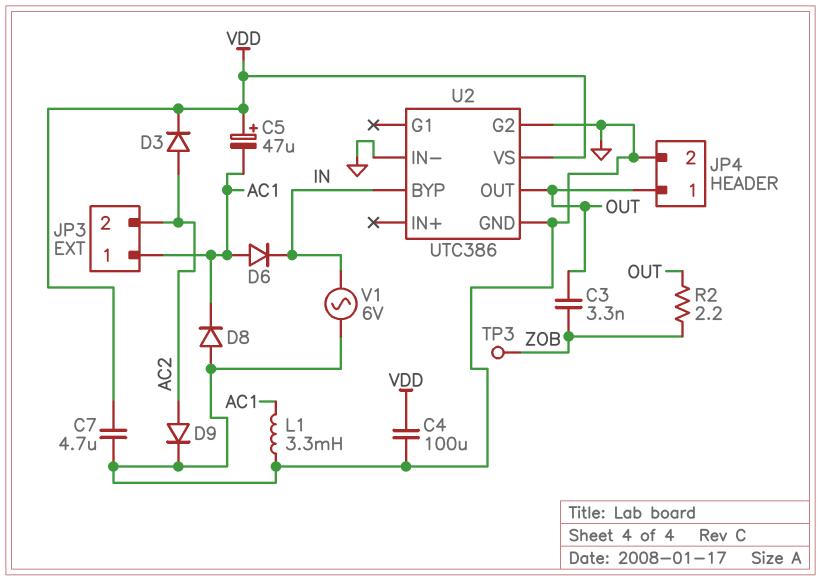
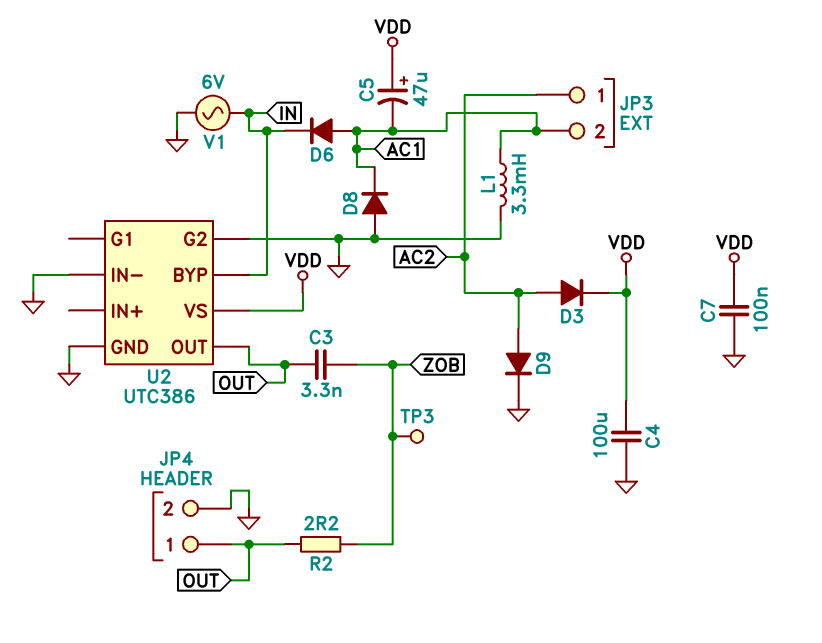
C7: 4.7uF (GND, VDD) -> 100nF (GND, VDD)
JP3 pin 1: AC1 -> AC2
JP3 pin 2: AC2 -> AC1

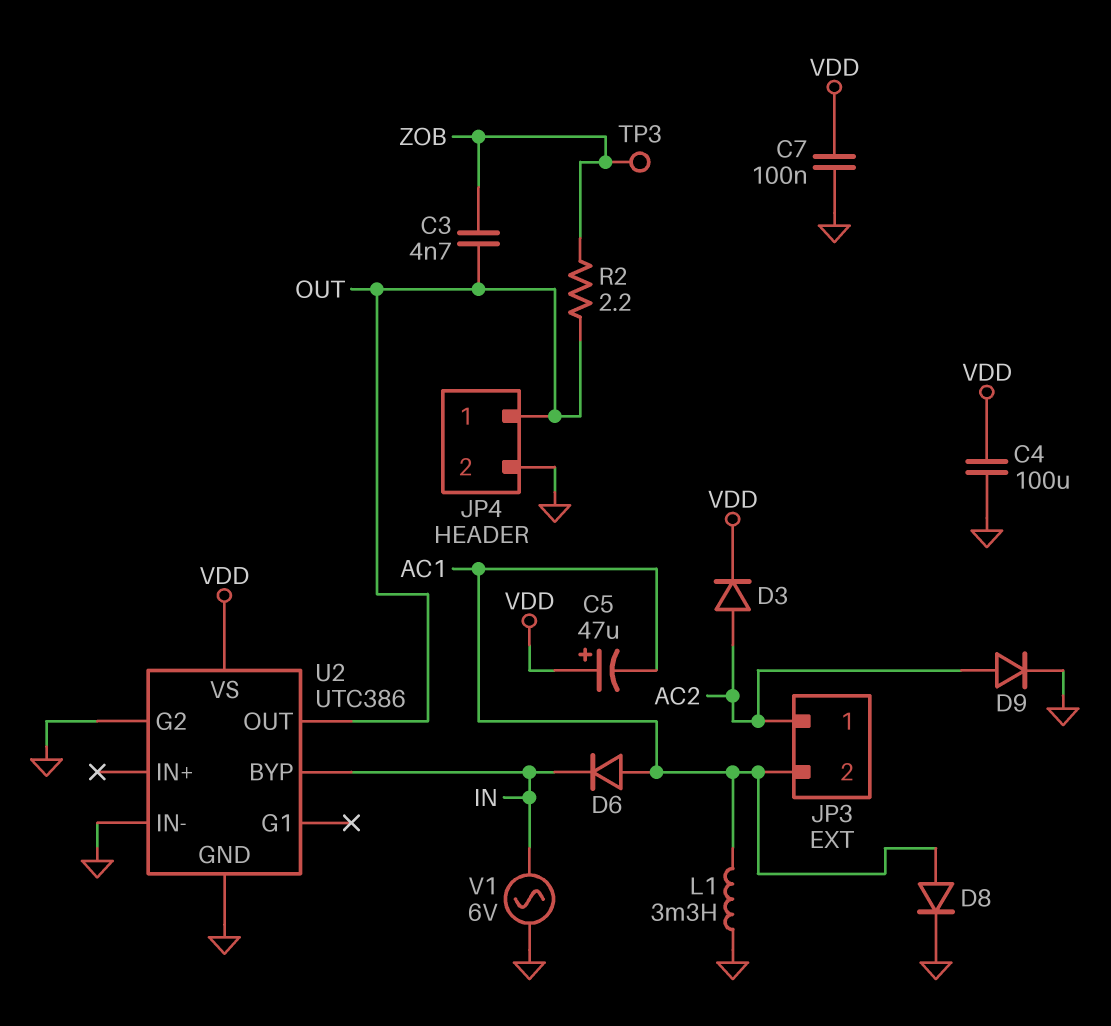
C3: 3.3nF (OUT, ZOB) -> 4.7nF (OUT, ZOB)
D8: diode (A GND, K AC1) -> diode (A AC1, K GND)

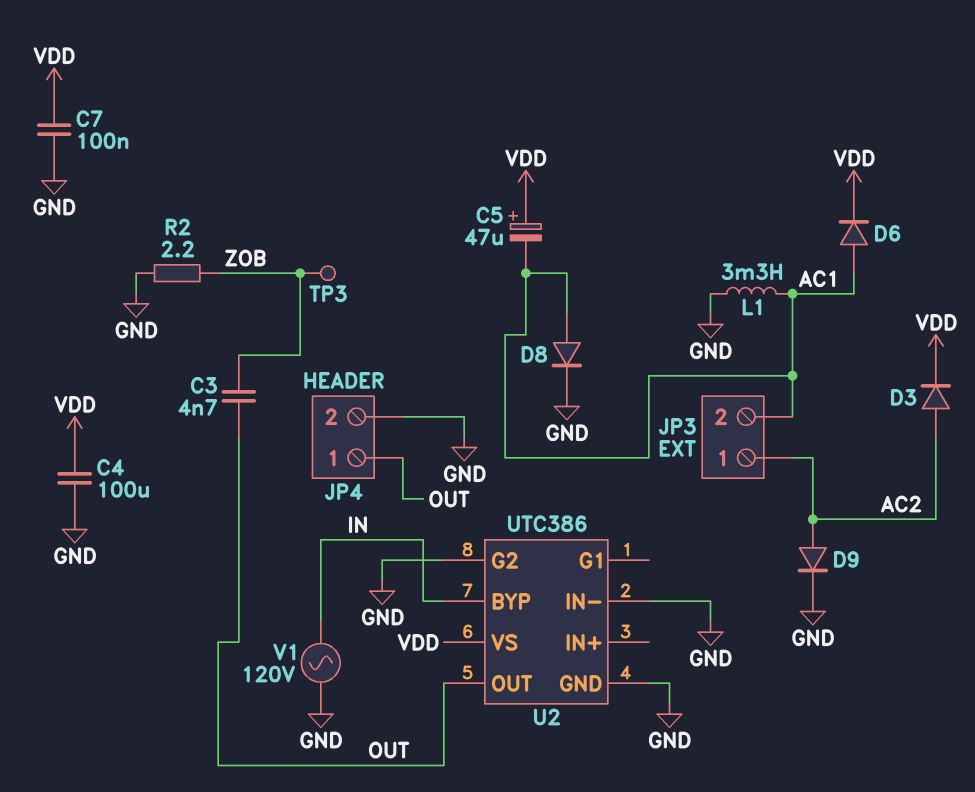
D6: diode (A AC1, K IN) -> diode (A AC1, K VDD)
R2: 2.2 (OUT, ZOB) -> 2.2 (GND, ZOB)
V1: AC 6V (GND, IN) -> AC 120V (GND, IN)

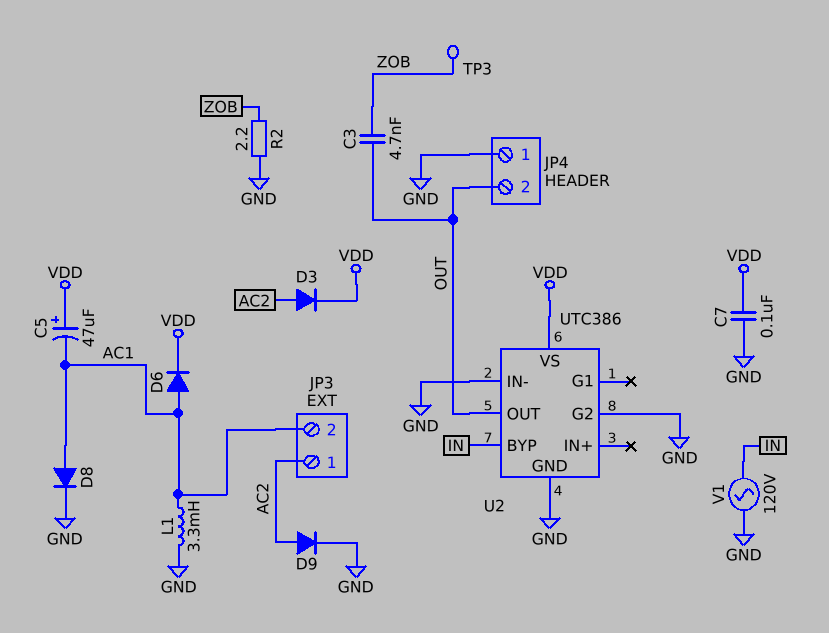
C4: 100uF (GND, VDD) -> none
JP4 pin 1: OUT -> GND
JP4 pin 2: GND -> OUT

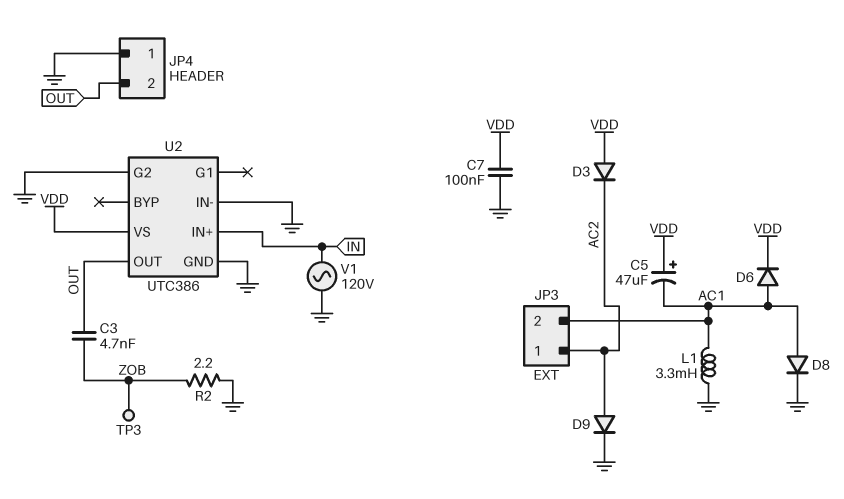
D3: diode (A AC2, K VDD) -> diode (A VDD, K AC2)
U2 pin BYP: IN -> none
U2 pin IN+: none -> IN

